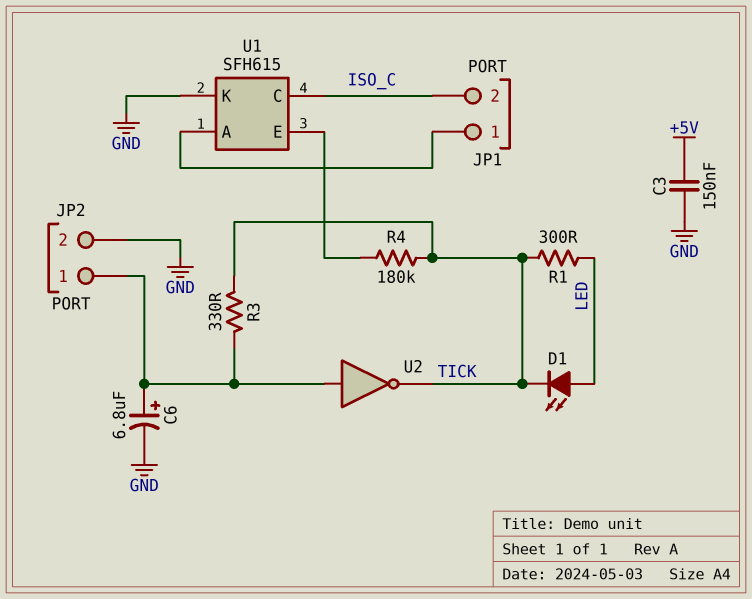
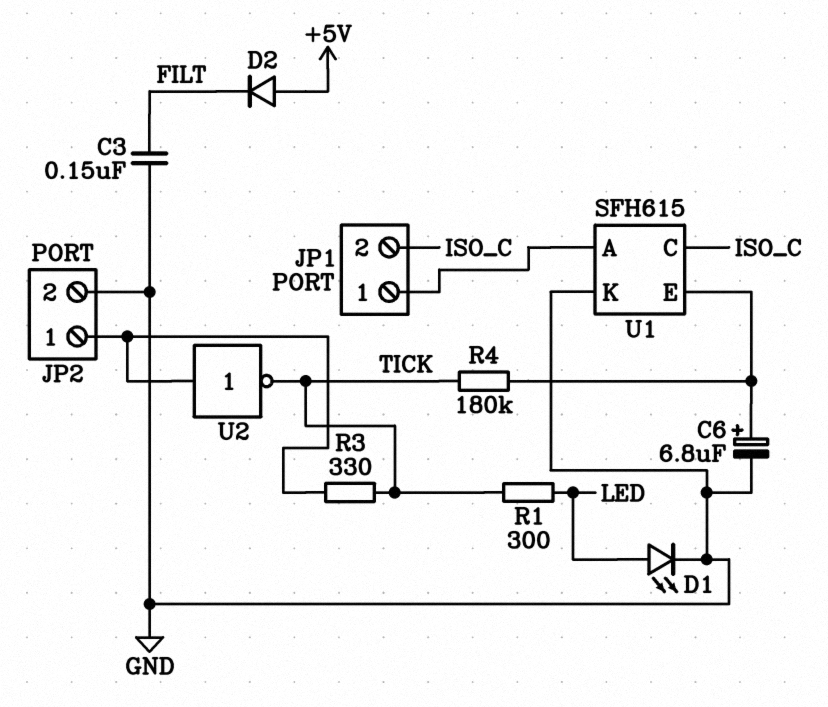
C3: 150nF (+5V, GND) -> 150nF (FILT, GND)
C6: 6.8uF (plus JP2/1, minus GND) -> 6.8uF (plus U1/E, minus GND)
D1: LED (A LED, K TICK) -> LED (A LED, K GND)
D2: none -> diode (A +5V, K FILT)

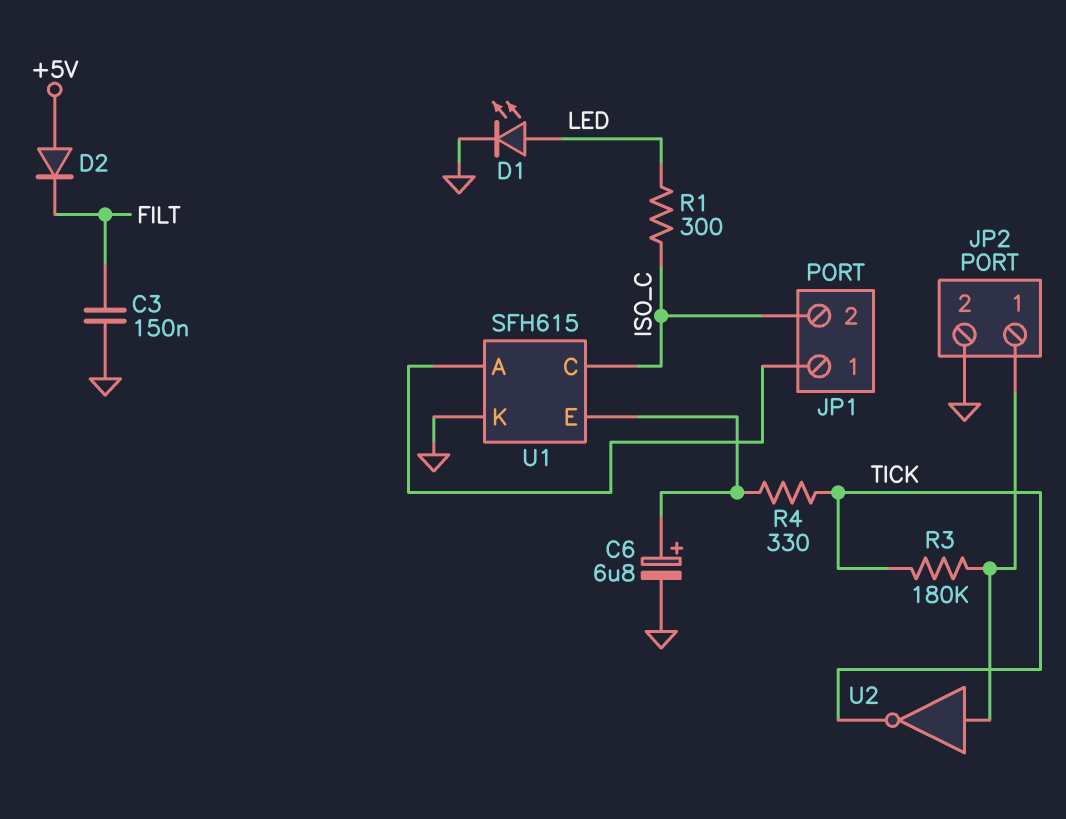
R1: 300 (LED, TICK) -> 300 (ISO_C, LED)
R3: 330 (JP2/1, TICK) -> 180k (JP2/1, TICK)
R4: 180k (TICK, U1/E) -> 330 (TICK, U1/E)

